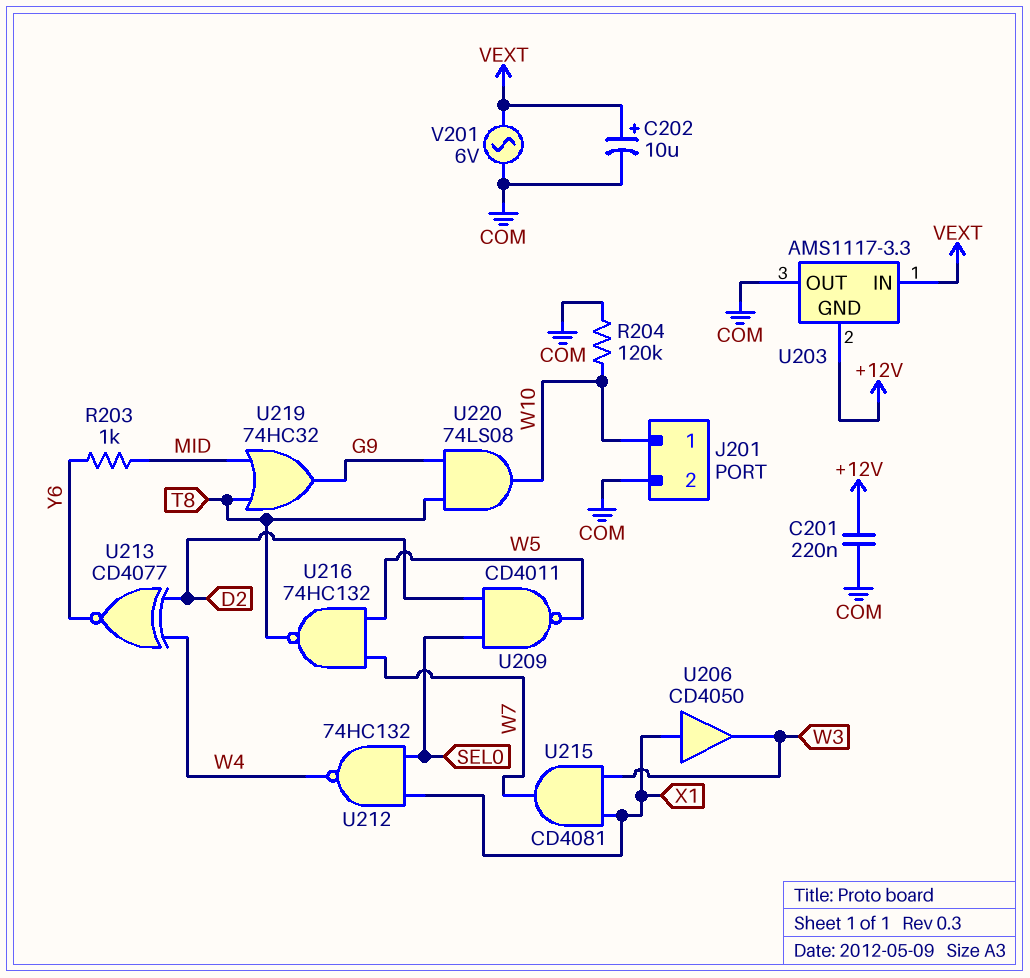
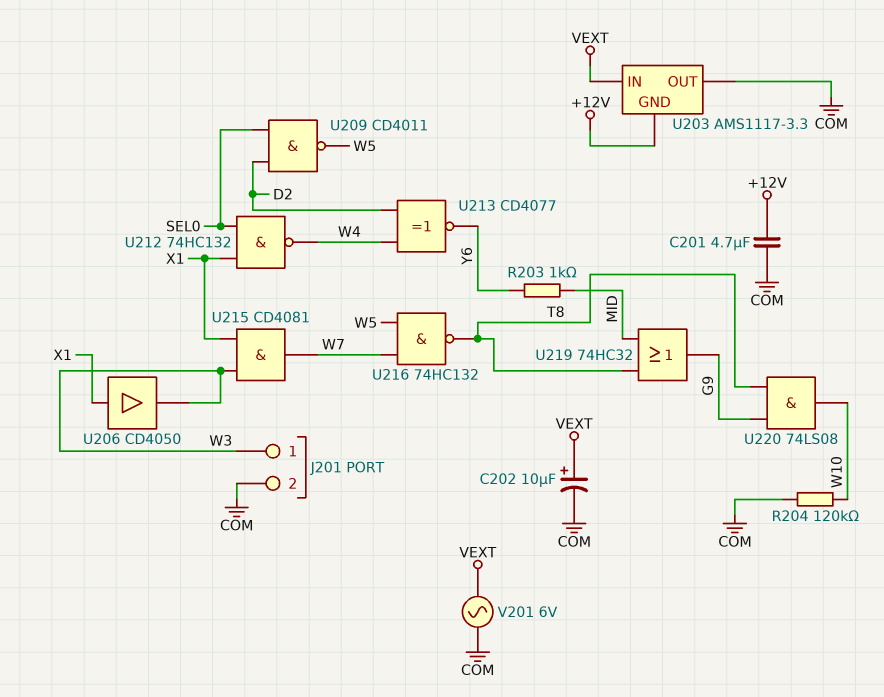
C201: 220nF (+12V, COM) -> 4.7uF (+12V, COM)
J201 pin 1: W10 -> W3

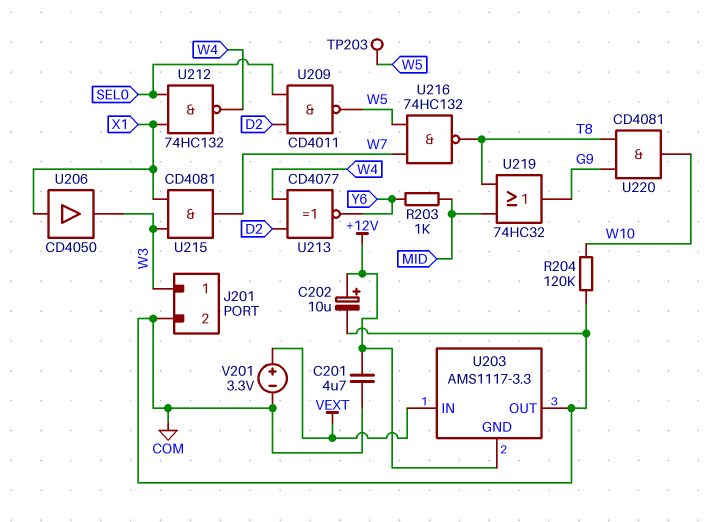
C202: 10uF (plus VEXT, minus COM) -> 10uF (plus +12V, minus COM)
TP203: none -> test point (W5)
U220: AND 74LS08 (in G9, in T8, out W10) -> AND CD4081 (in G9, in T8, out W10)
V201: AC 6V (COM, VEXT) -> 3.3V (plus VEXT, minus COM)

